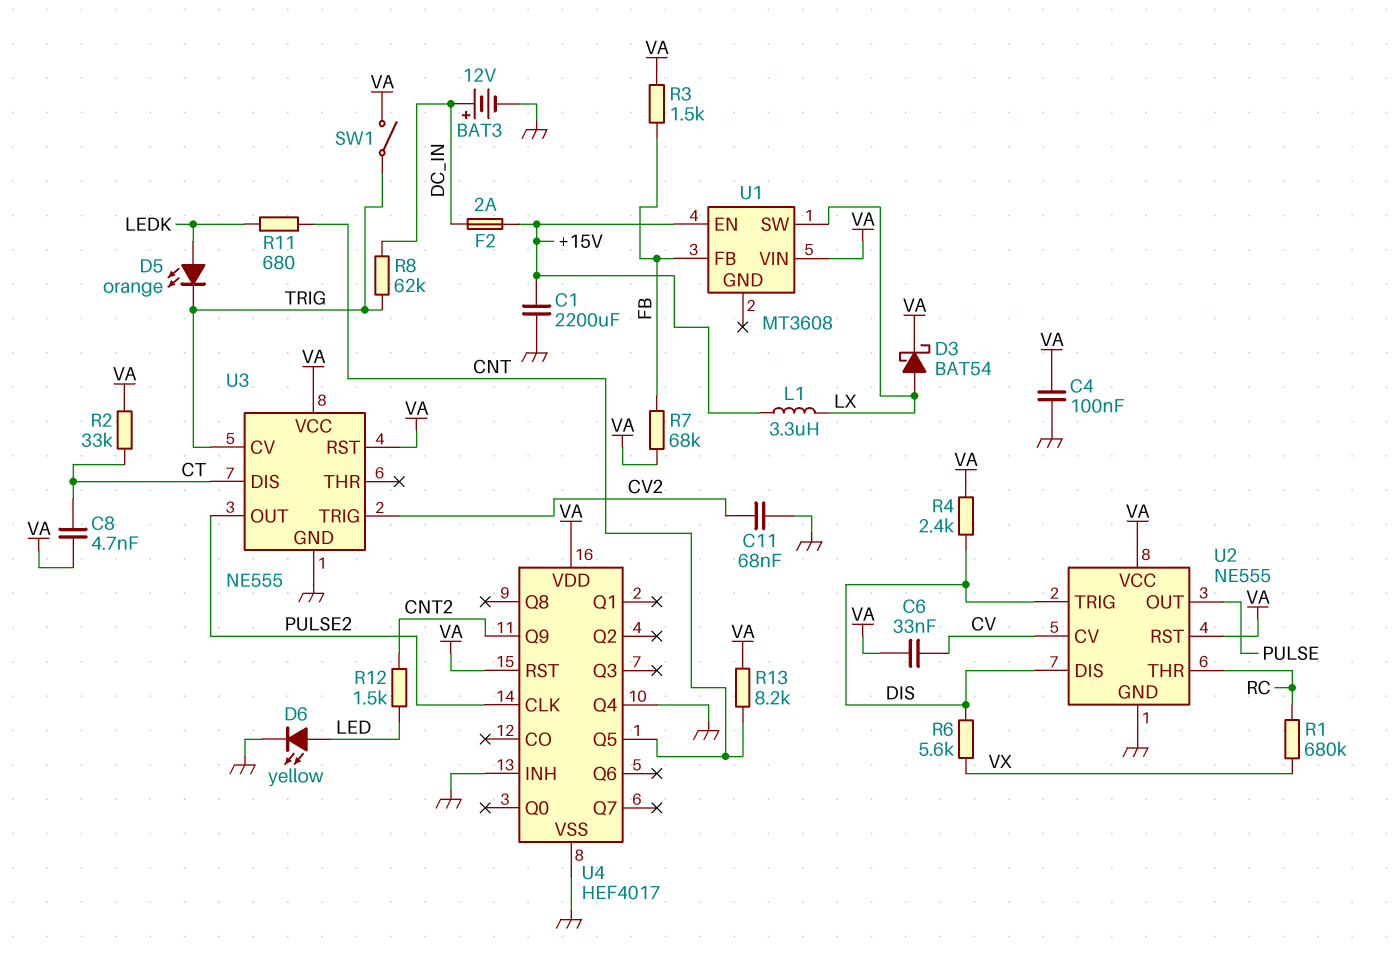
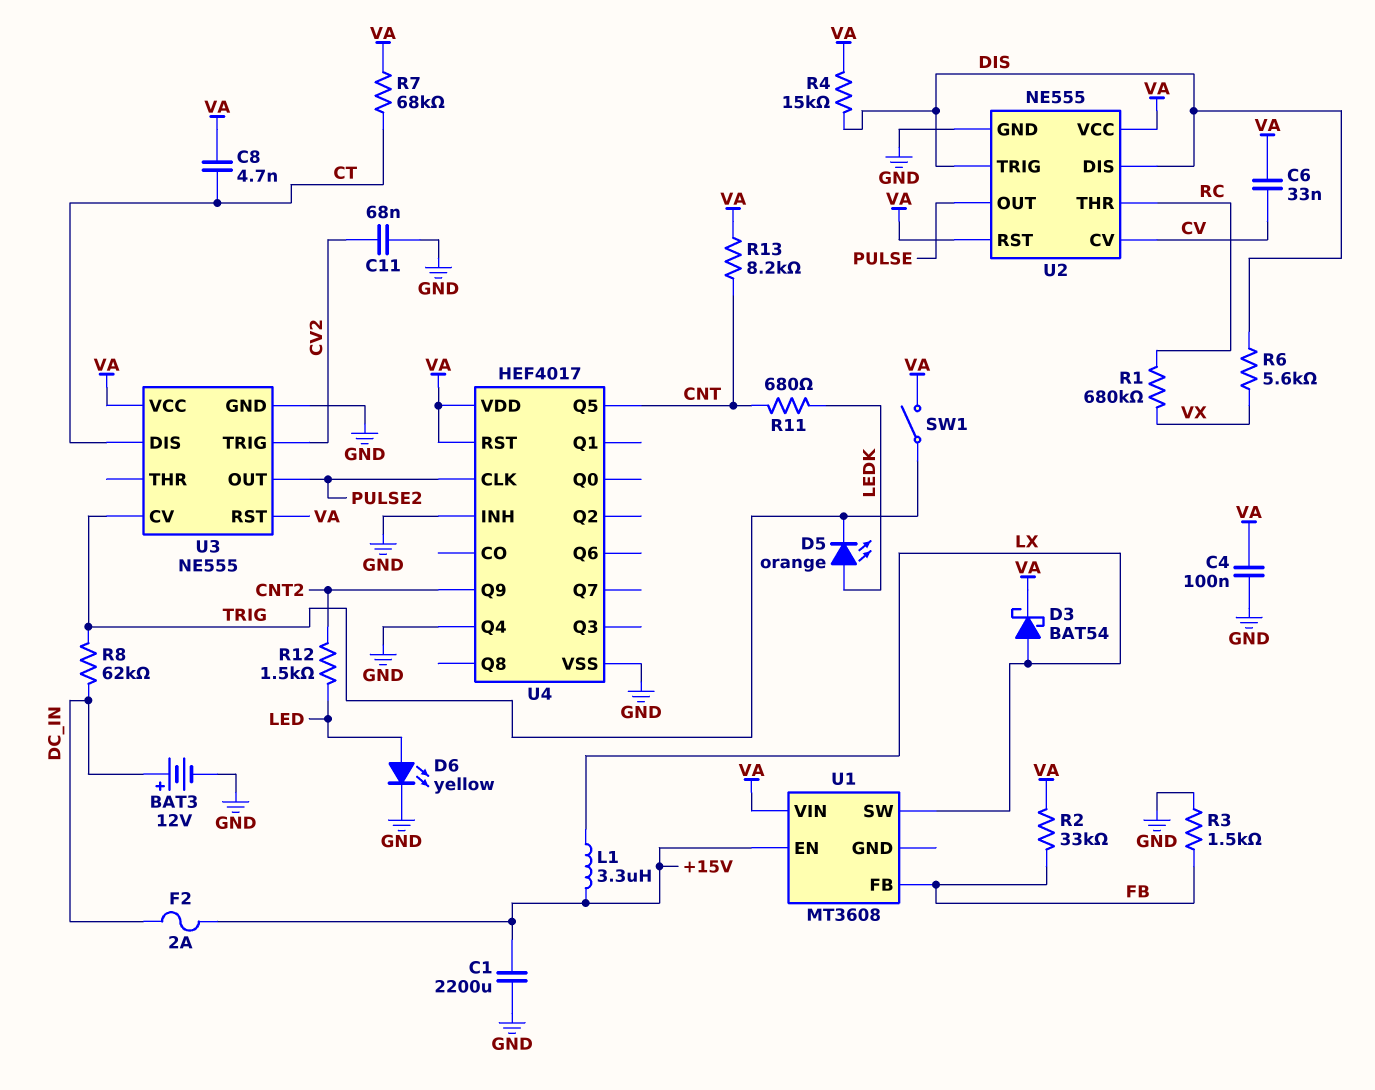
R2: 33k (CT, VA) -> 33k (FB, VA)
R3: 1.5k (FB, VA) -> 1.5k (FB, GND)
R4: 2.4k (DIS, VA) -> 15k (DIS, VA)
R7: 68k (FB, VA) -> 68k (CT, VA)

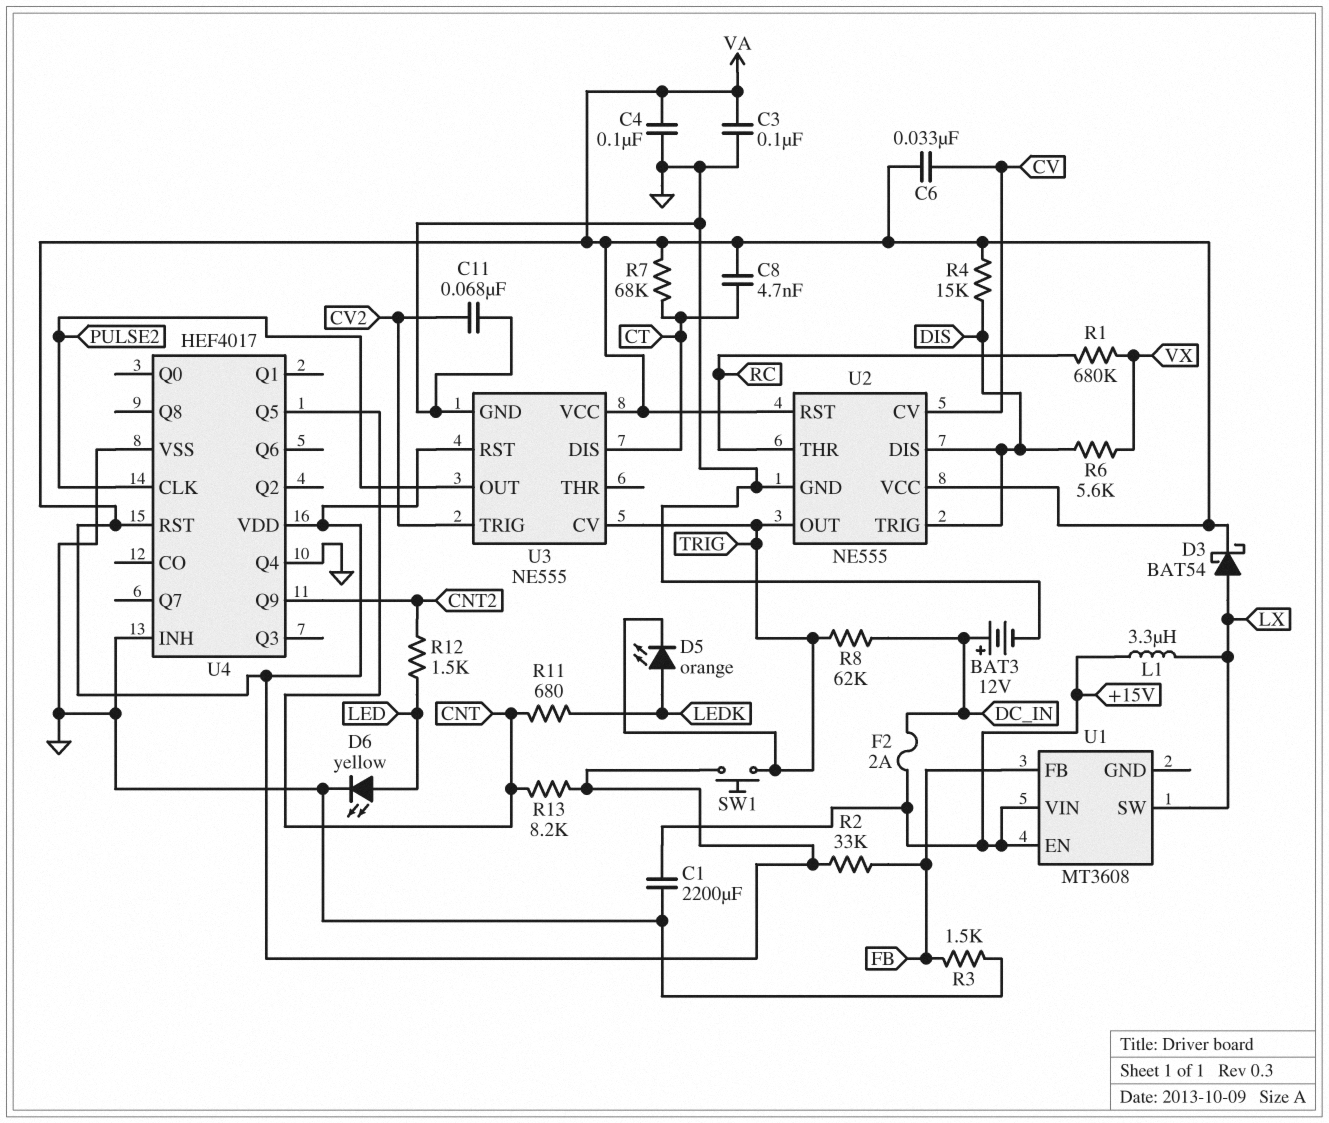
C3: none -> 100nF (GND, VA)
SW1: switch (TRIG, VA) -> button (TRIG, VA)
U1 pin VIN: VA -> +15V
U2 pin OUT: PULSE -> TRIG

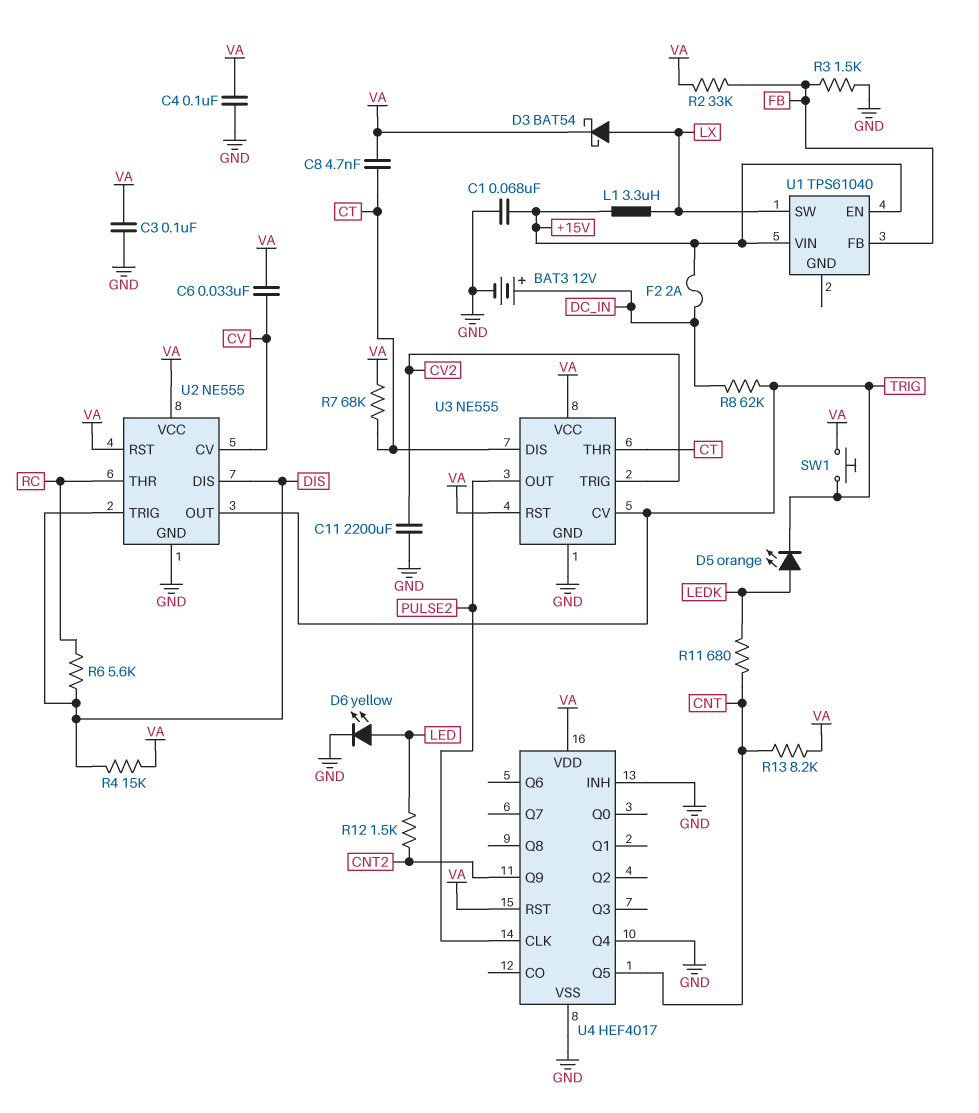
C1: 2200uF (+15V, GND) -> 68nF (+15V, GND)
C11: 68nF (CV2, GND) -> 2200uF (CV2, GND)
R1: 680k (RC, VX) -> none
R6: 5.6k (DIS, VX) -> 5.6k (DIS, RC)
U1: MT3608 -> TPS61040
U3 pin THR: none -> CT

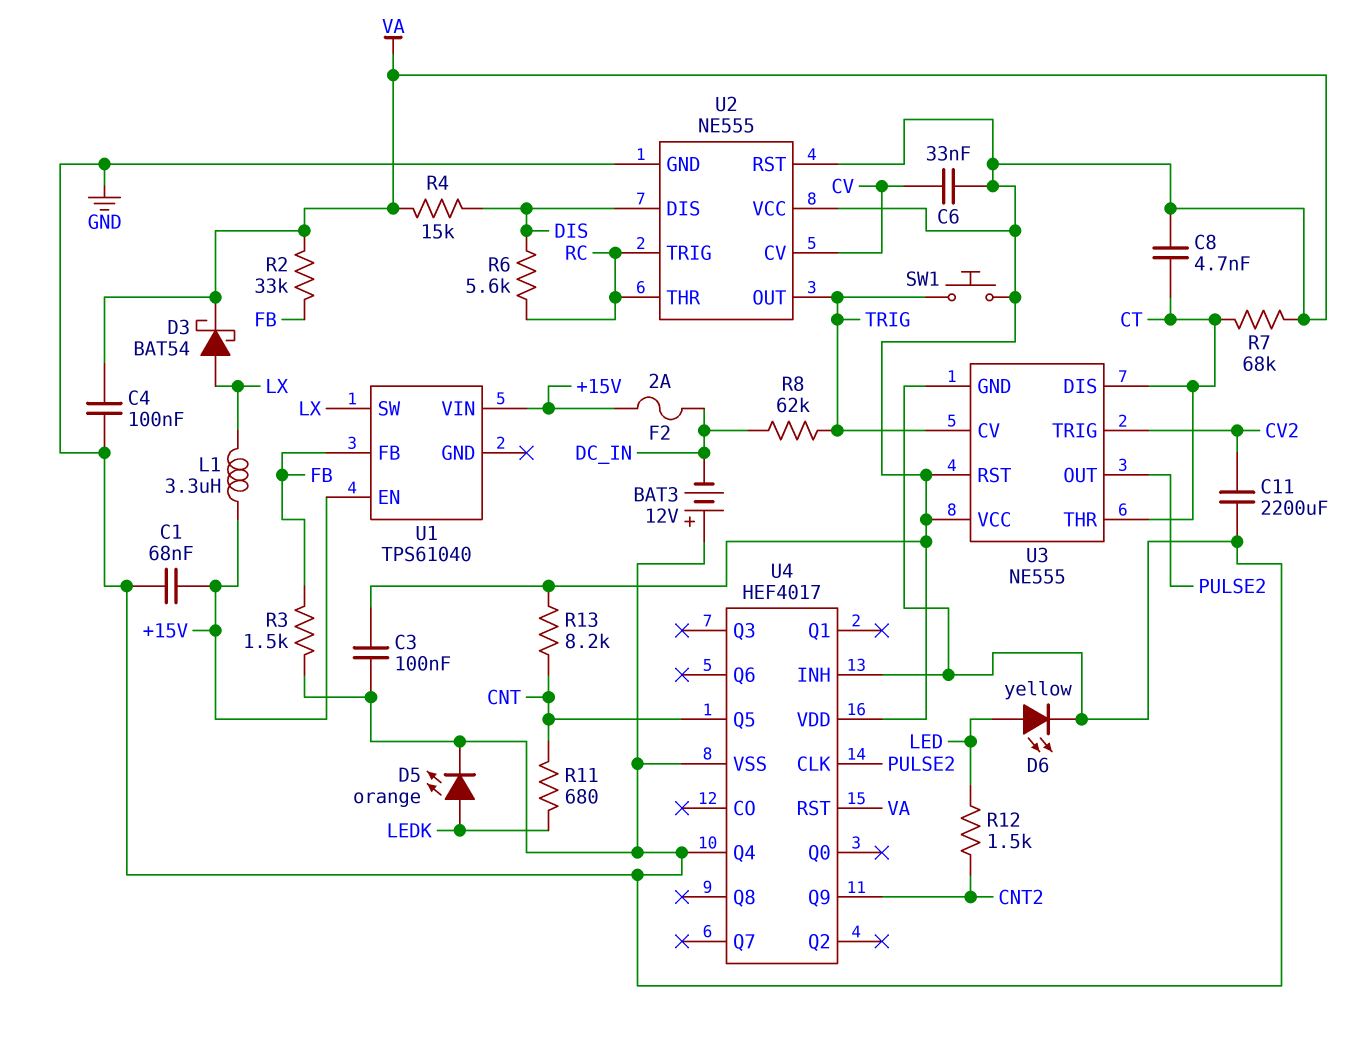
BAT3: 12V (plus DC_IN, minus GND) -> 12V (plus GND, minus DC_IN)
D5: LED orange (A LEDK, K TRIG) -> LED orange (A LEDK, K GND)
U2 pin TRIG: DIS -> RC

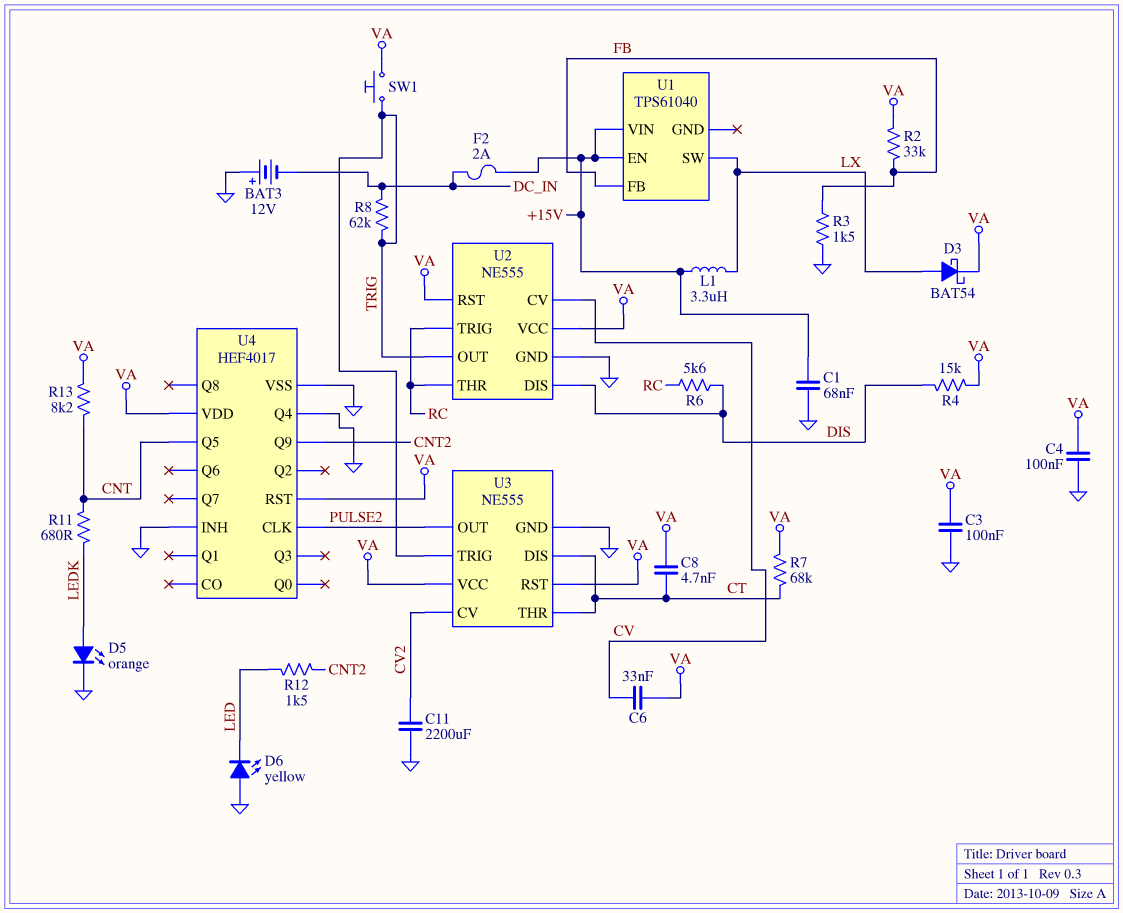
D6: LED yellow (A LED, K GND) -> LED yellow (A GND, K LED)
U3 pin CV: TRIG -> CV2
U3 pin TRIG: CV2 -> TRIG

